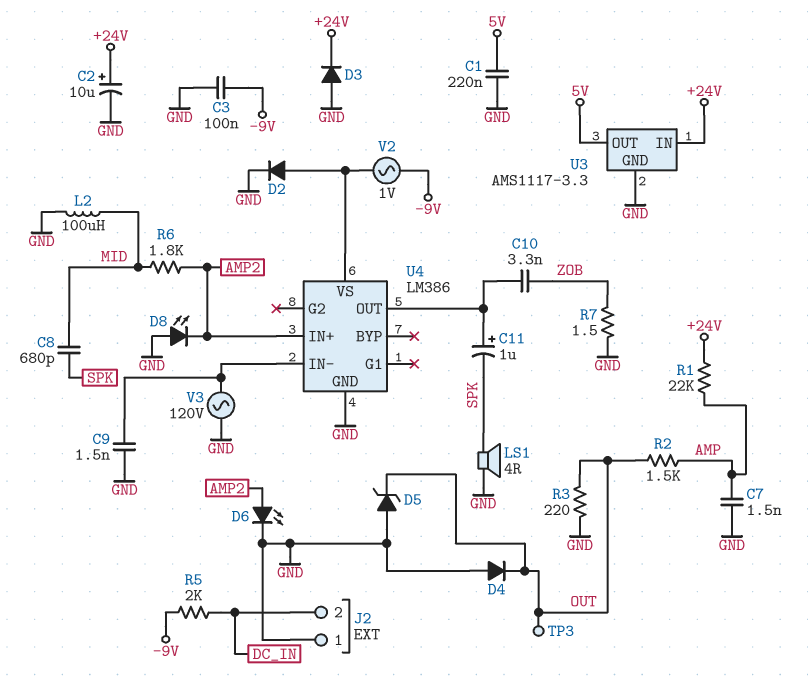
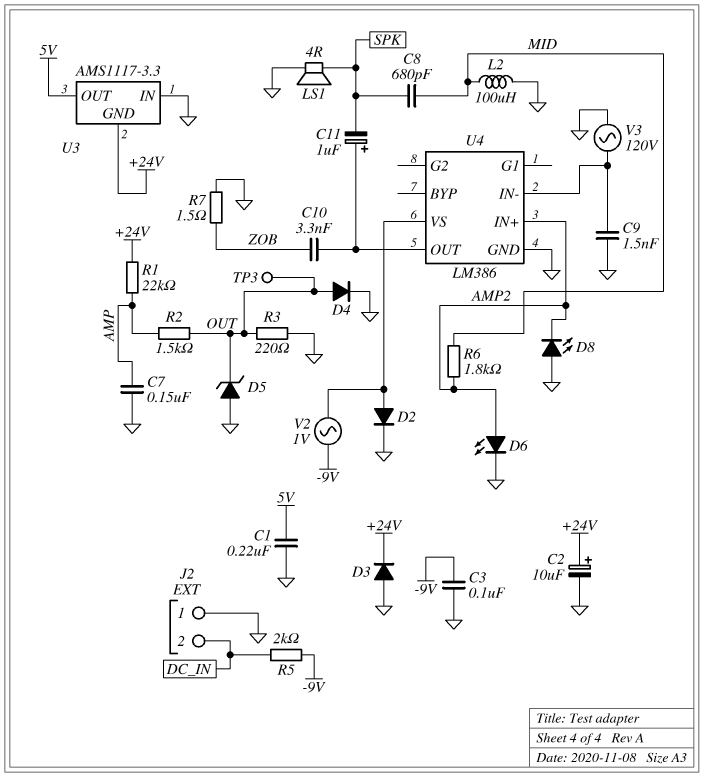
C7: 1.5nF (AMP, GND) -> 150nF (AMP, GND)
D4: diode (A GND, K OUT) -> diode (A OUT, K GND)
U3 pin GND: GND -> +24V
U3 pin IN: +24V -> GND

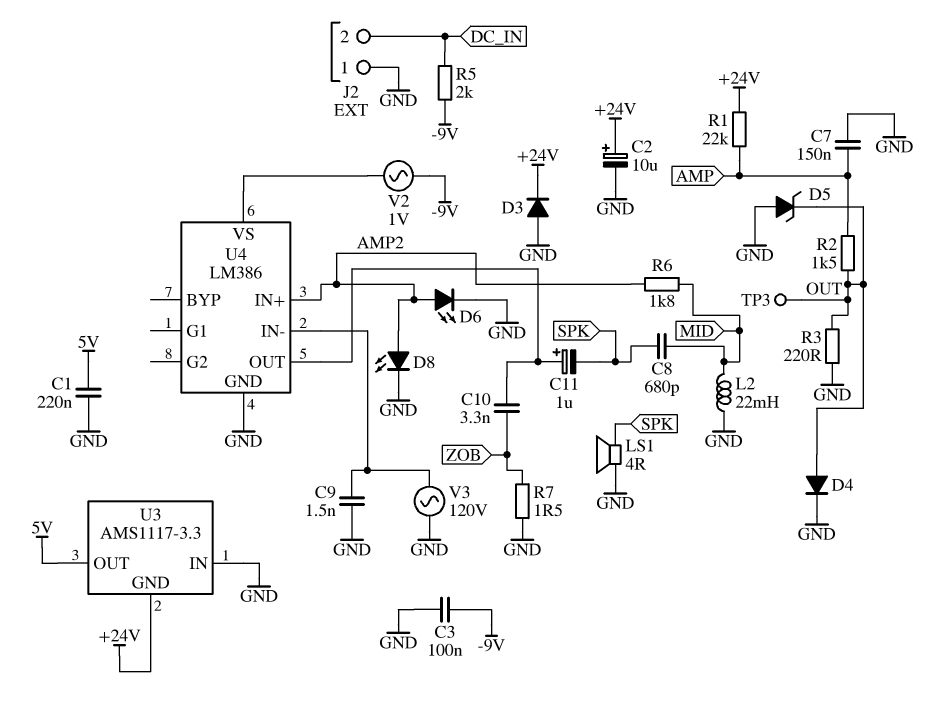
D2: diode (A U4/VS, K GND) -> none
D8: LED (A GND, K AMP2) -> LED (A AMP2, K GND)
L2: 100uH (GND, MID) -> 22mH (GND, MID)

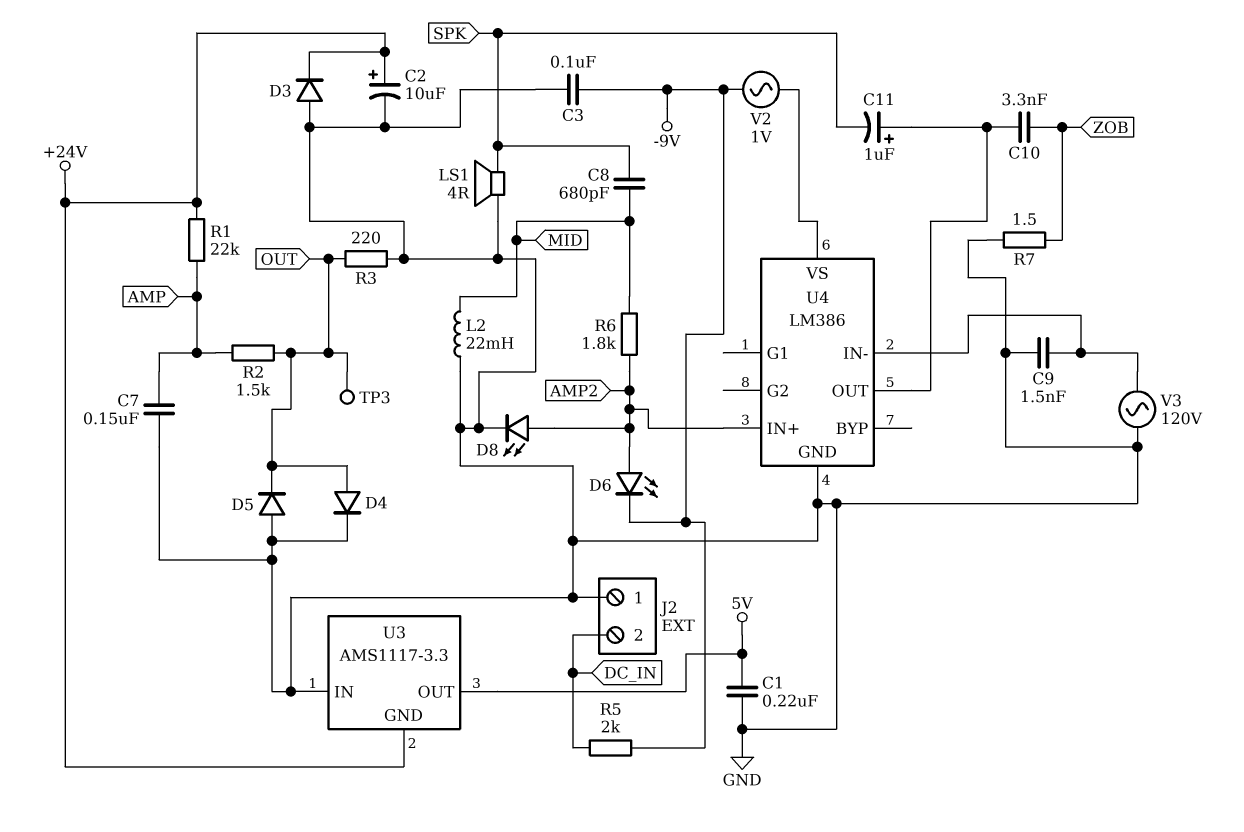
D5: zener (A GND, K OUT) -> diode (A GND, K OUT)
D6: LED (A AMP2, K GND) -> LED (A AMP2, K -9V)

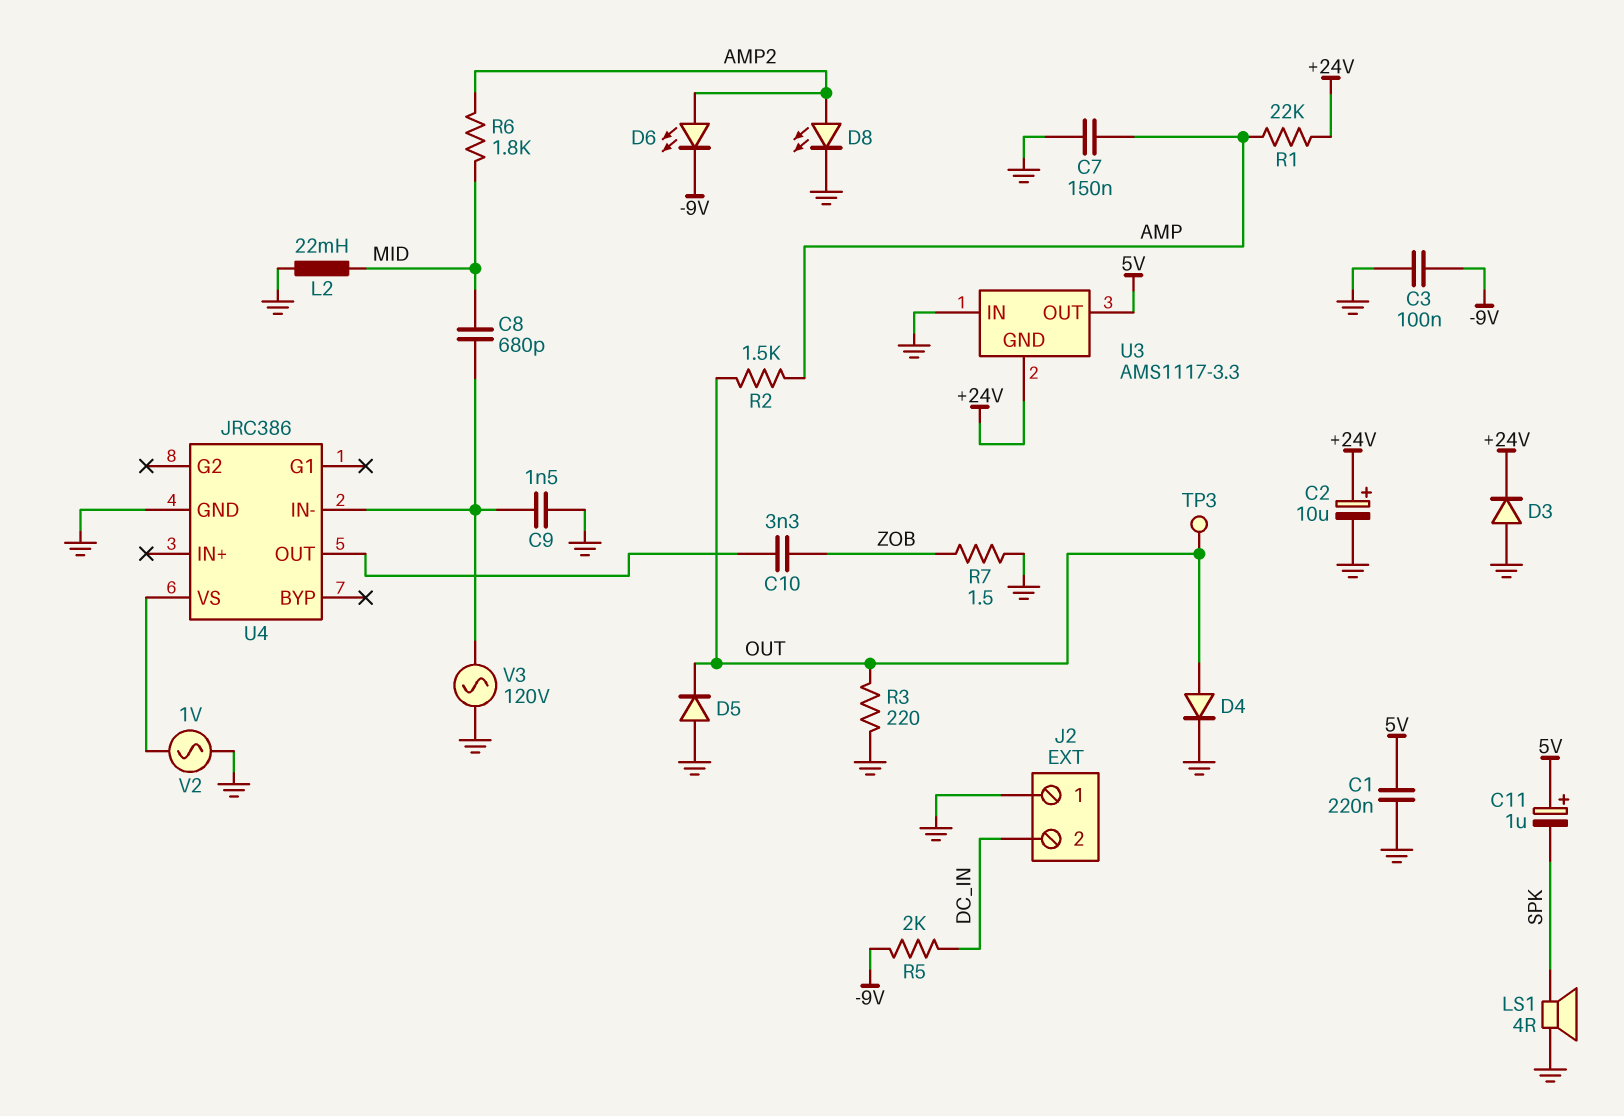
C8: 680pF (MID, SPK) -> 680pF (MID, U4/IN-)
C11: 1uF (plus U4/OUT, minus SPK) -> 1uF (plus 5V, minus SPK)
U4: LM386 -> JRC386
U4 pin IN+: AMP2 -> none
V2: AC 1V (-9V, U4/VS) -> AC 1V (GND, U4/VS)

